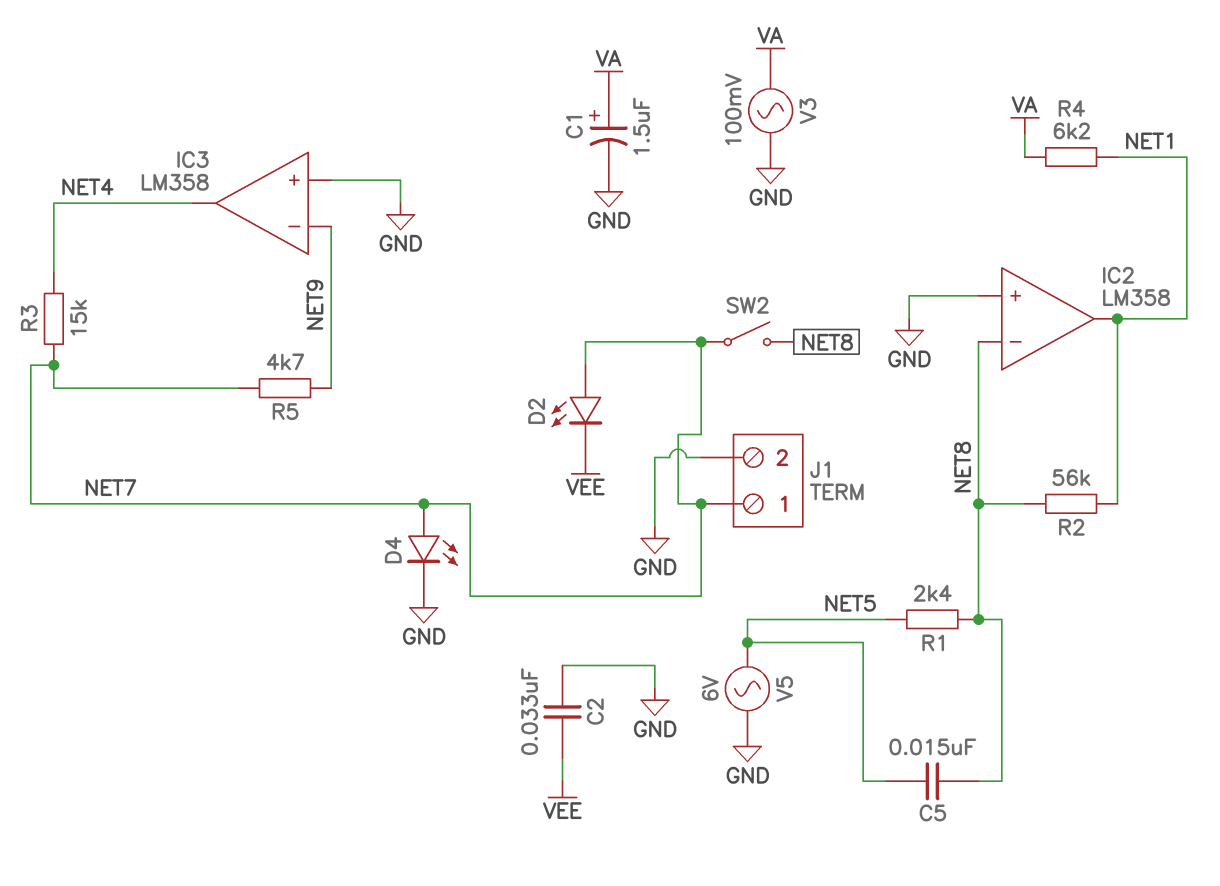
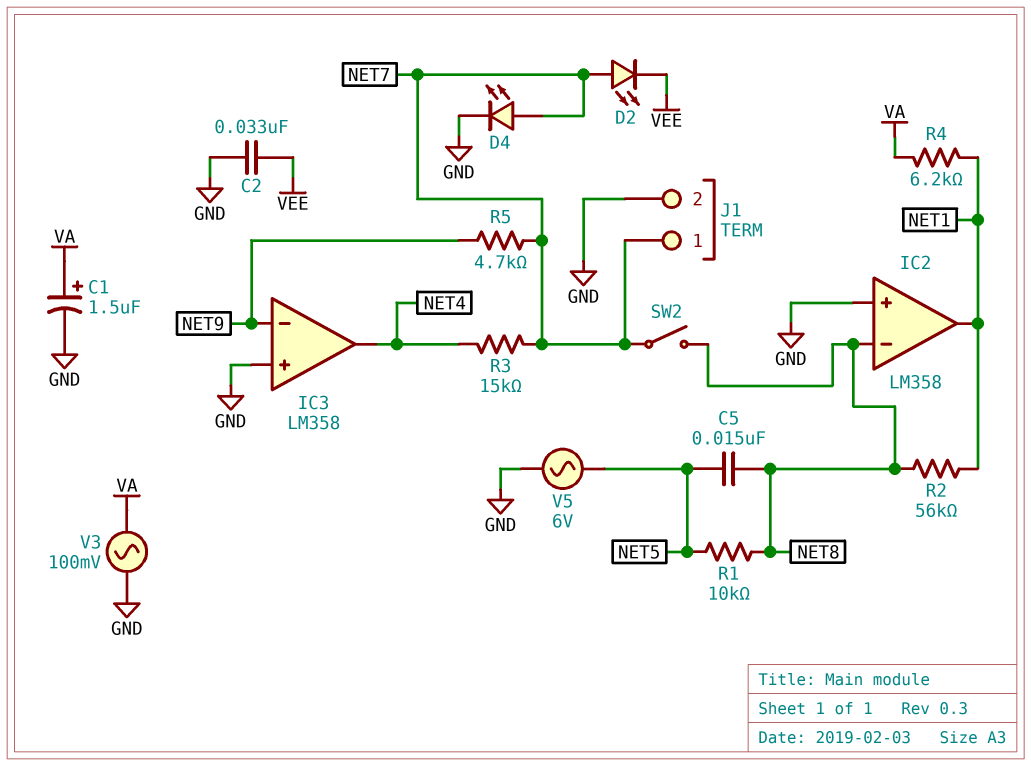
R1: 2.4k (NET5, NET8) -> 10k (NET5, NET8)

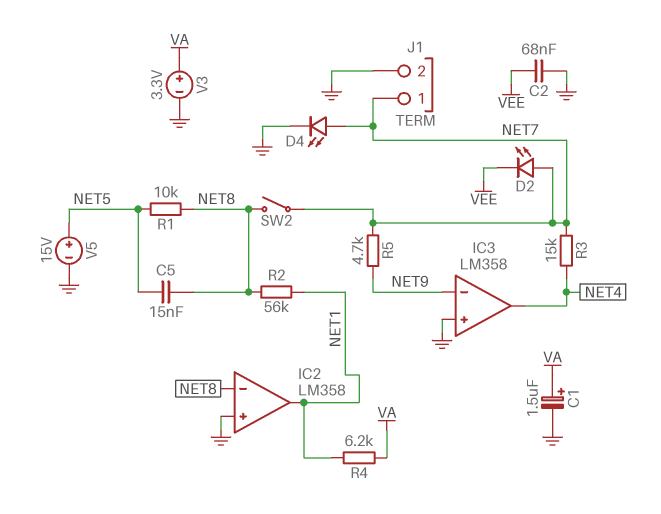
C2: 33nF (GND, VEE) -> 68nF (GND, VEE)
V3: AC 100mV (GND, VA) -> 3.3V (plus VA, minus GND)
V5: AC 6V (GND, NET5) -> 15V (plus NET5, minus GND)

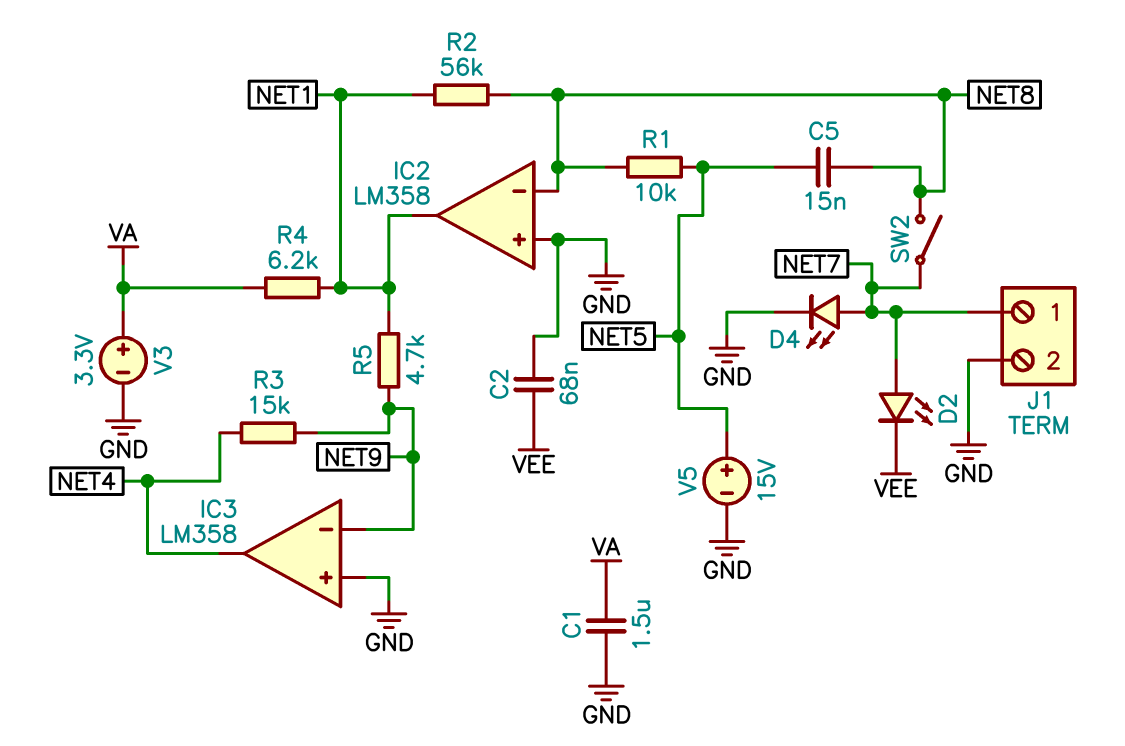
C1: 1.5uF (plus VA, minus GND) -> 1.5uF (GND, VA)
R3: 15k (NET4, NET7) -> 15k (NET4, NET9)
R5: 4.7k (NET7, NET9) -> 4.7k (NET1, NET9)

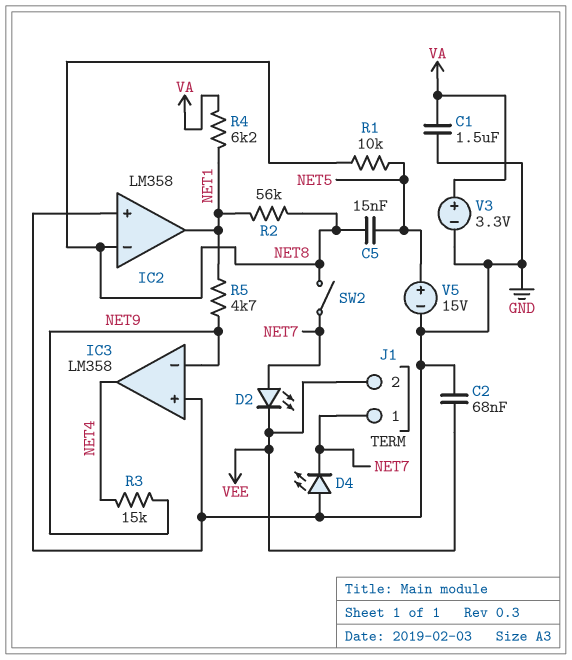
D4: LED (A NET7, K GND) -> LED (A GND, K NET7)
J1 pin 2: GND -> VEE

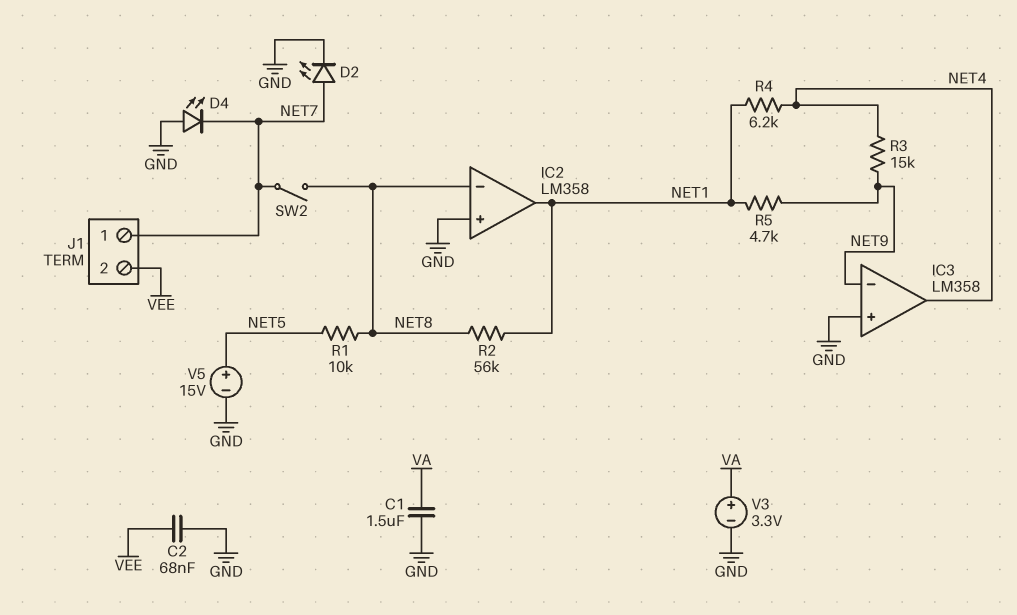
C5: 15nF (NET5, NET8) -> none
D2: LED (A NET7, K VEE) -> LED (A NET7, K GND)
R4: 6.2k (NET1, VA) -> 6.2k (NET1, NET4)

